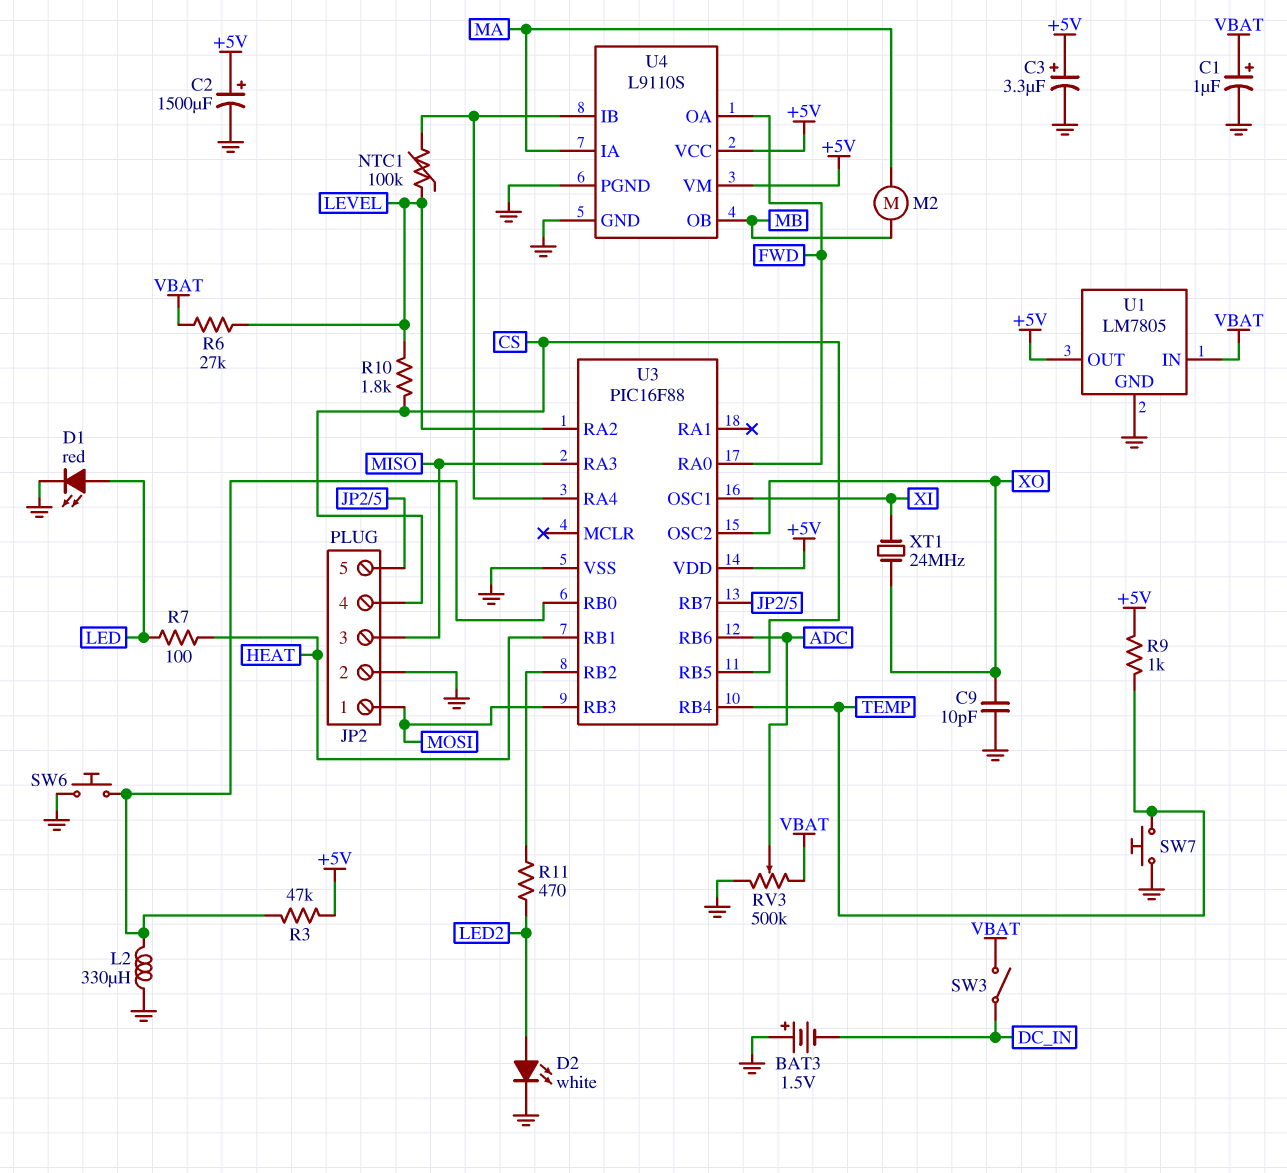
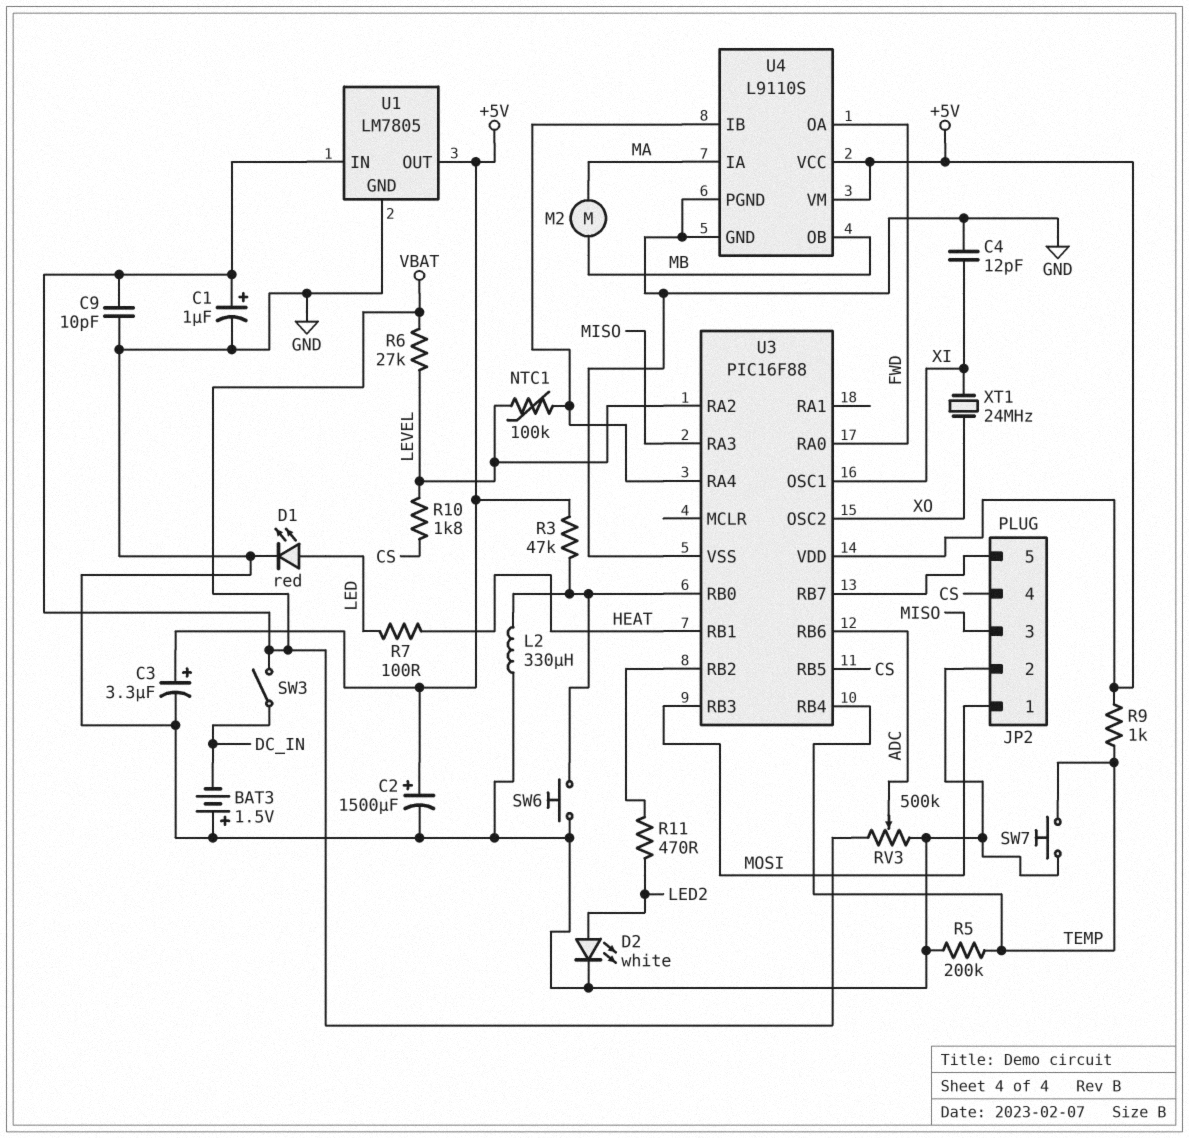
C4: none -> 12pF (GND, XI)
C9: 10pF (GND, XO) -> 10pF (GND, VBAT)
R5: none -> 200k (GND, TEMP)

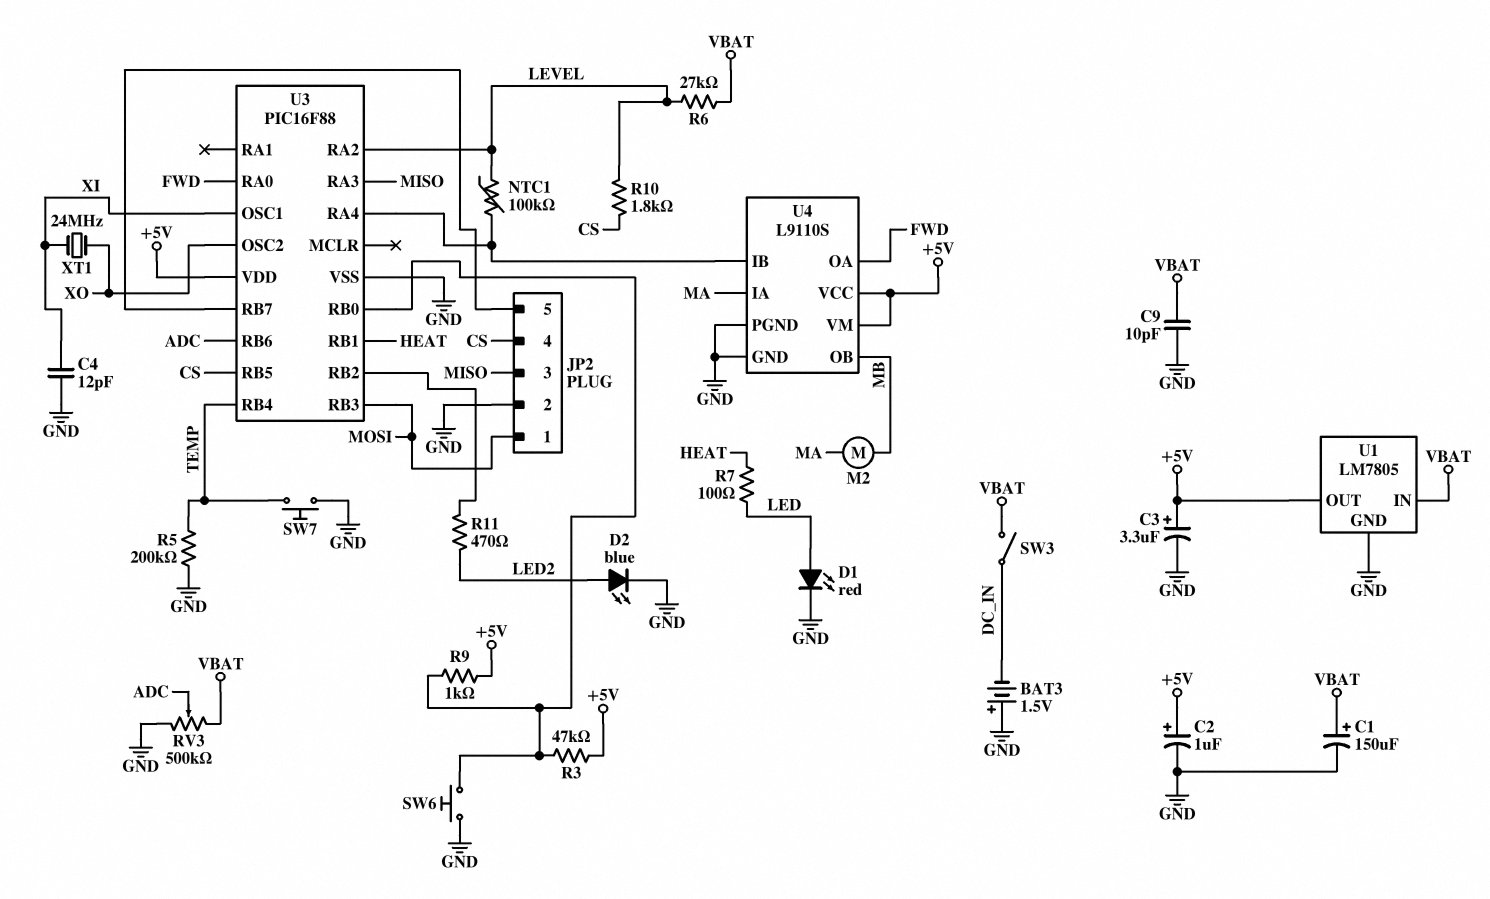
C1: 1uF (plus VBAT, minus GND) -> 150uF (plus VBAT, minus GND)
C2: 1500uF (plus +5V, minus GND) -> 1uF (plus +5V, minus GND)
D2: LED white (A LED2, K GND) -> LED blue (A LED2, K GND)
L2: 330uH (GND, U3/RB0) -> none
R9: 1k (+5V, TEMP) -> 1k (+5V, U3/RB0)

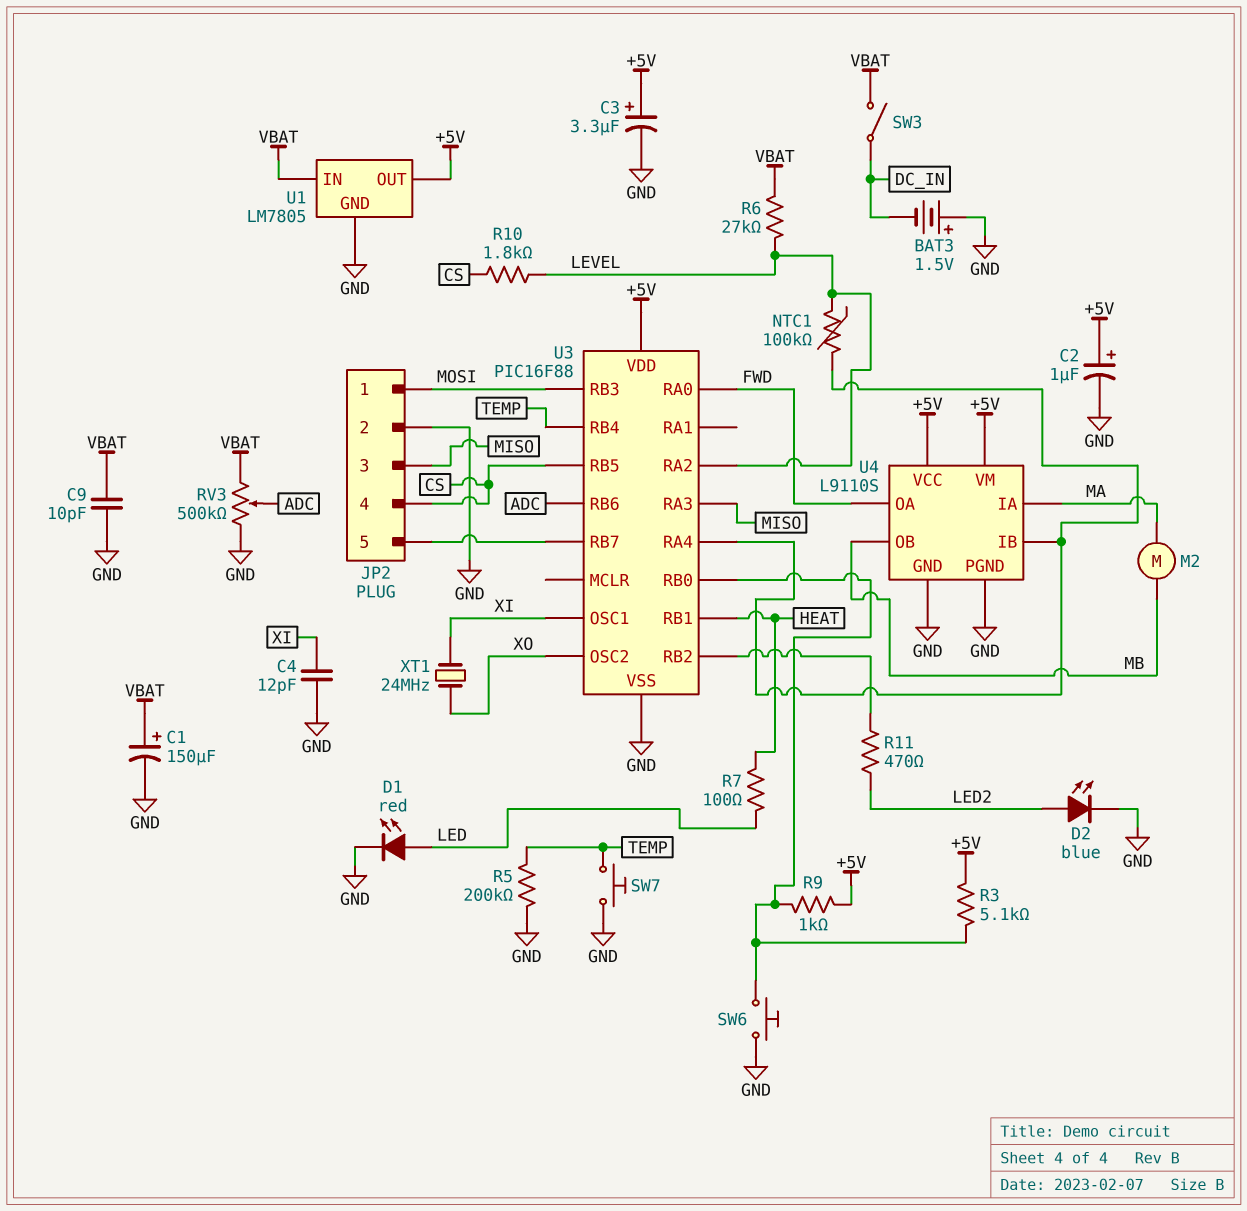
R3: 47k (+5V, U3/RB0) -> 5.1k (+5V, U3/RB0)

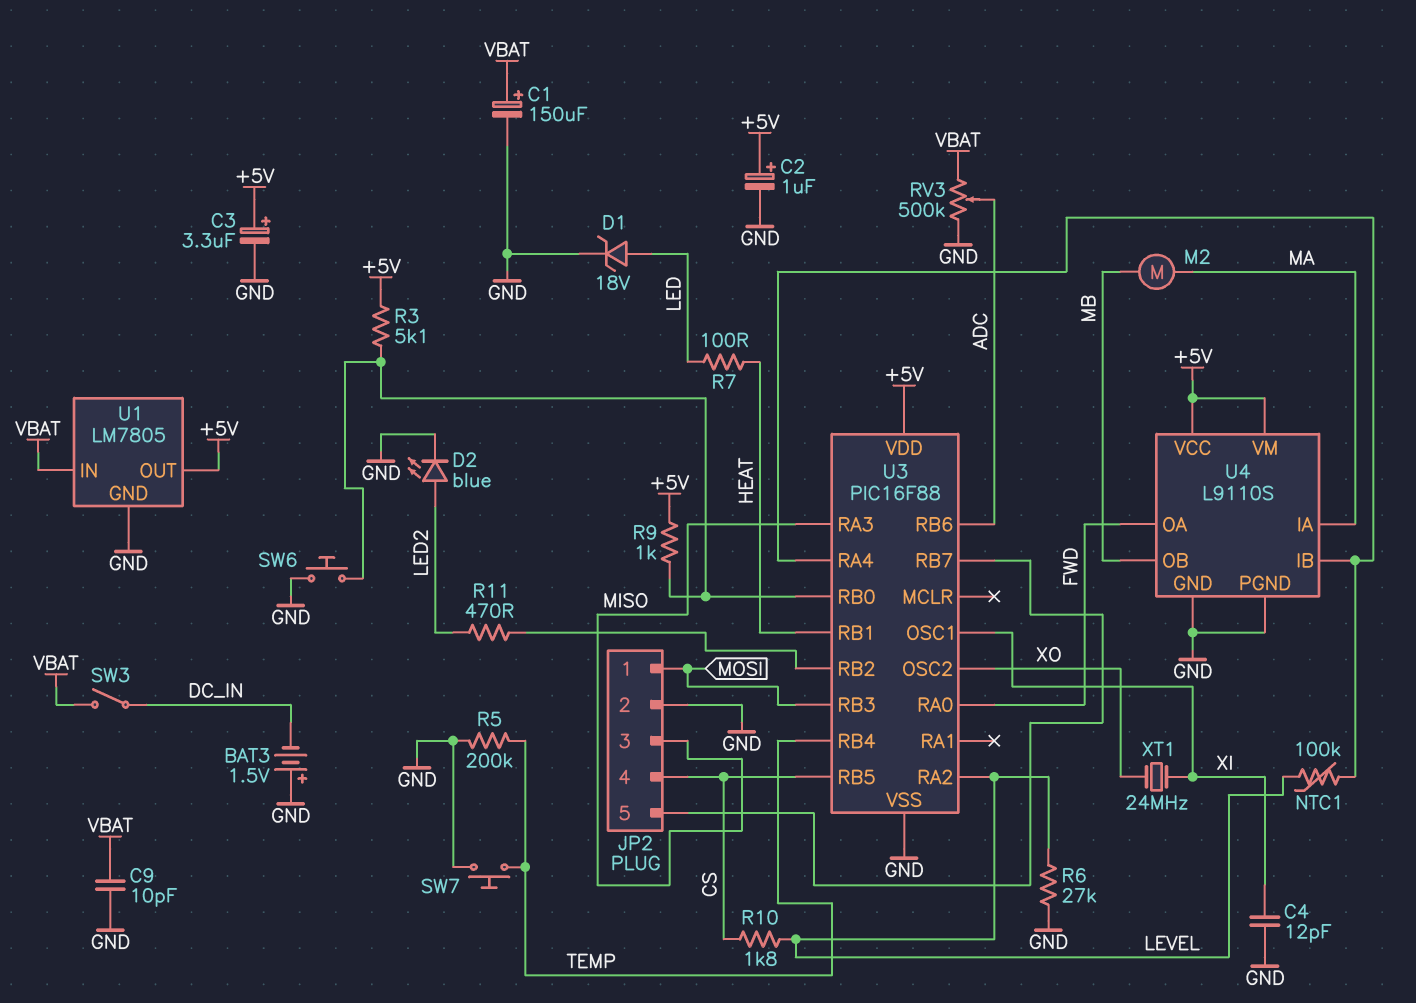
D1: LED red (A LED, K GND) -> zener 18V (A LED, K GND)
R6: 27k (LEVEL, VBAT) -> 27k (GND, LEVEL)

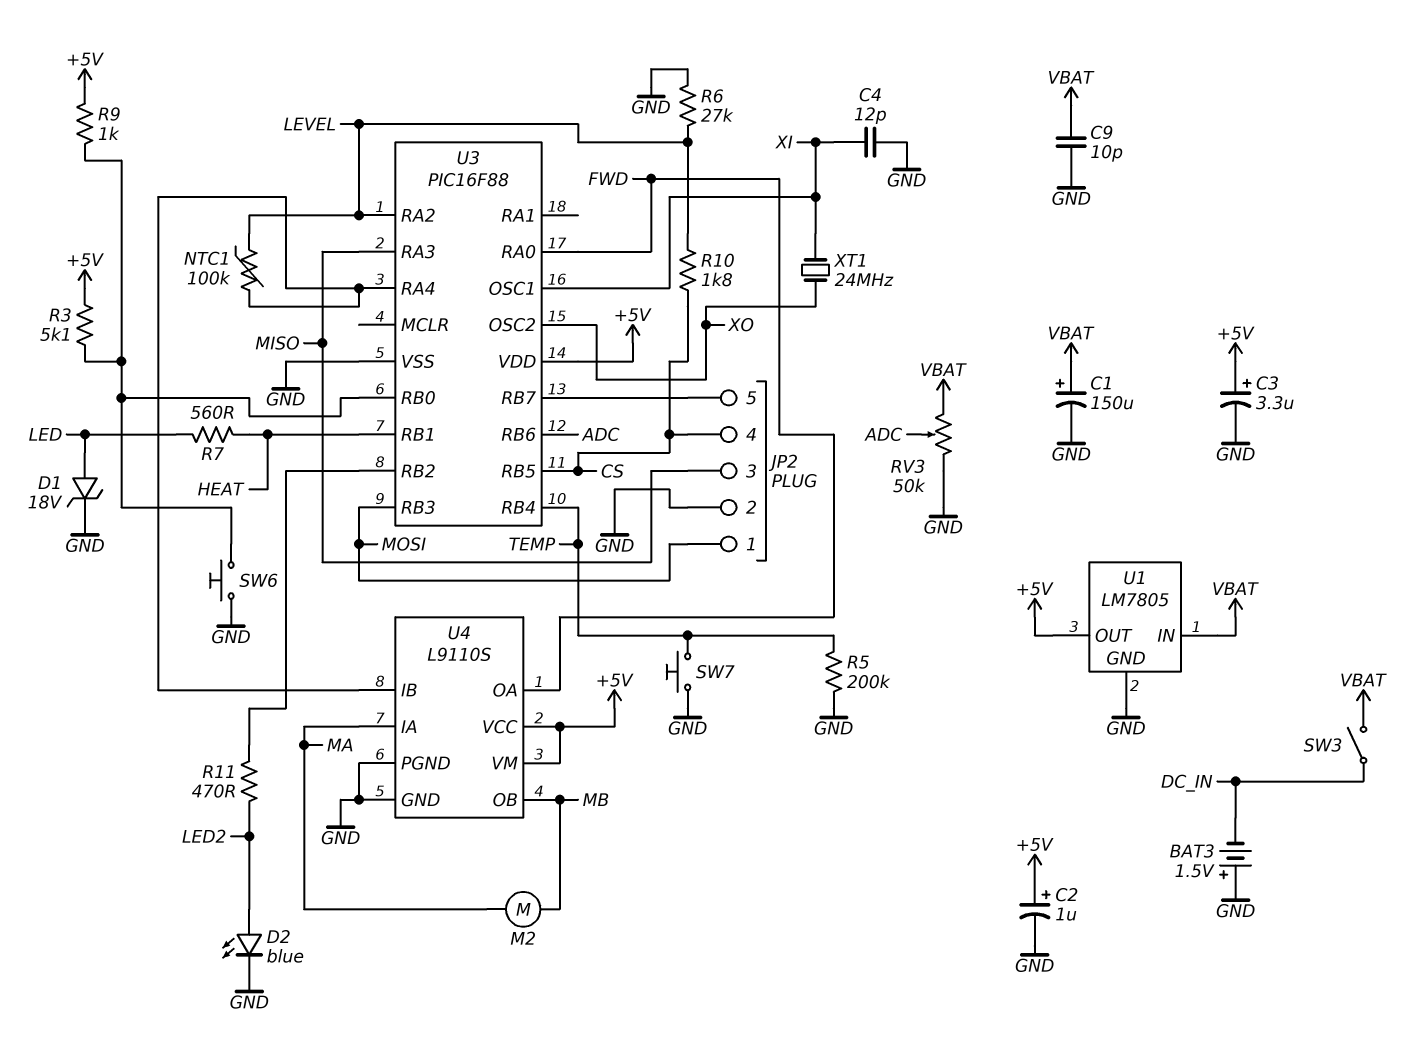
R7: 100 (HEAT, LED) -> 560 (HEAT, LED)
RV3: 500k (GND, VBAT, wiper ADC) -> 50k (GND, VBAT, wiper ADC)

